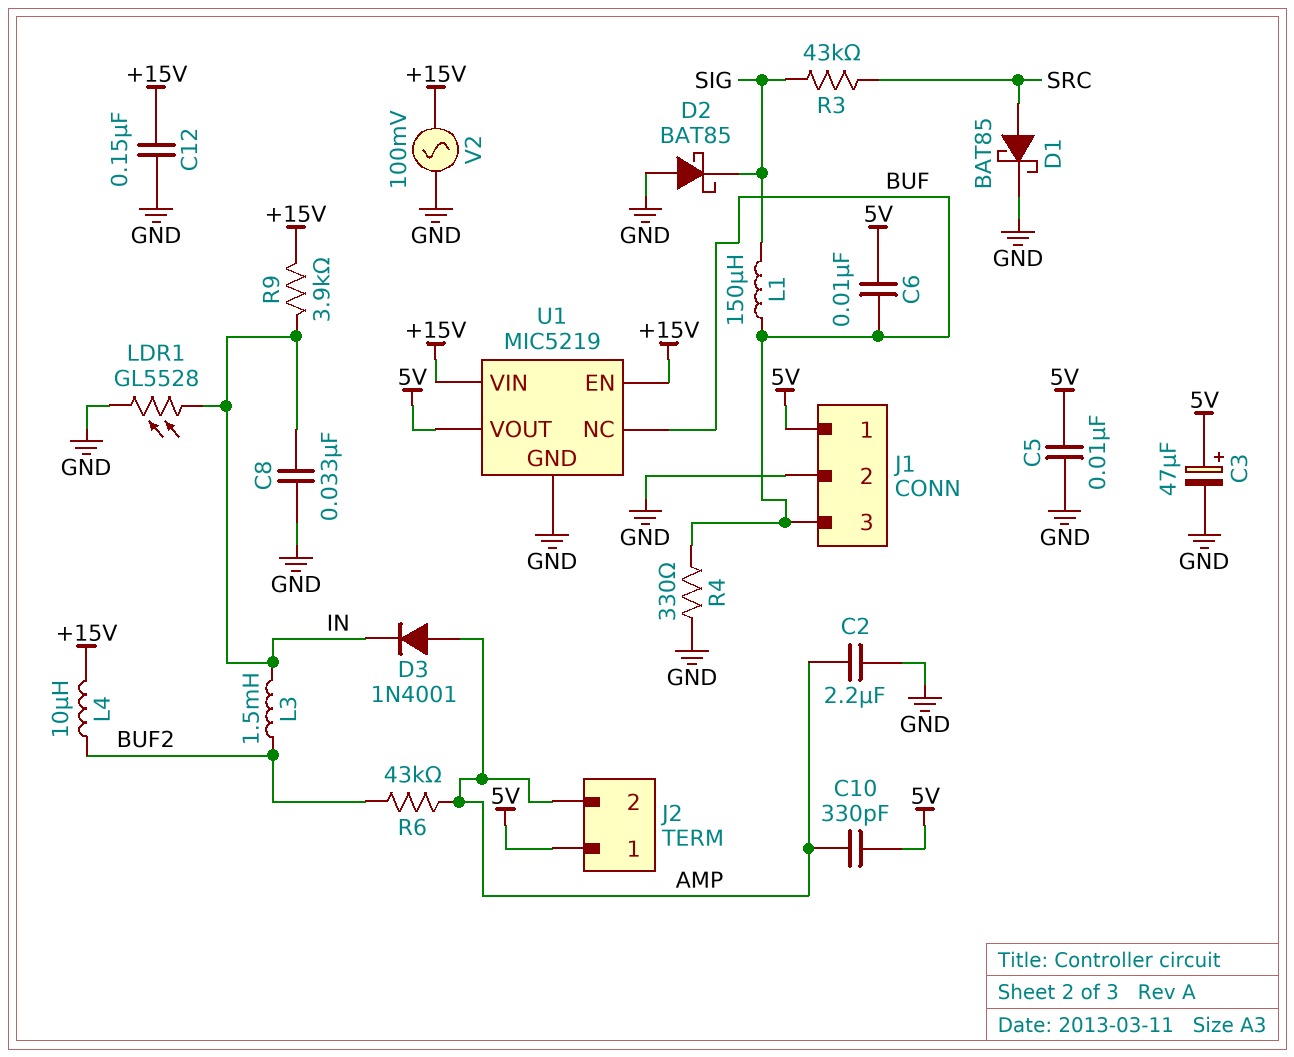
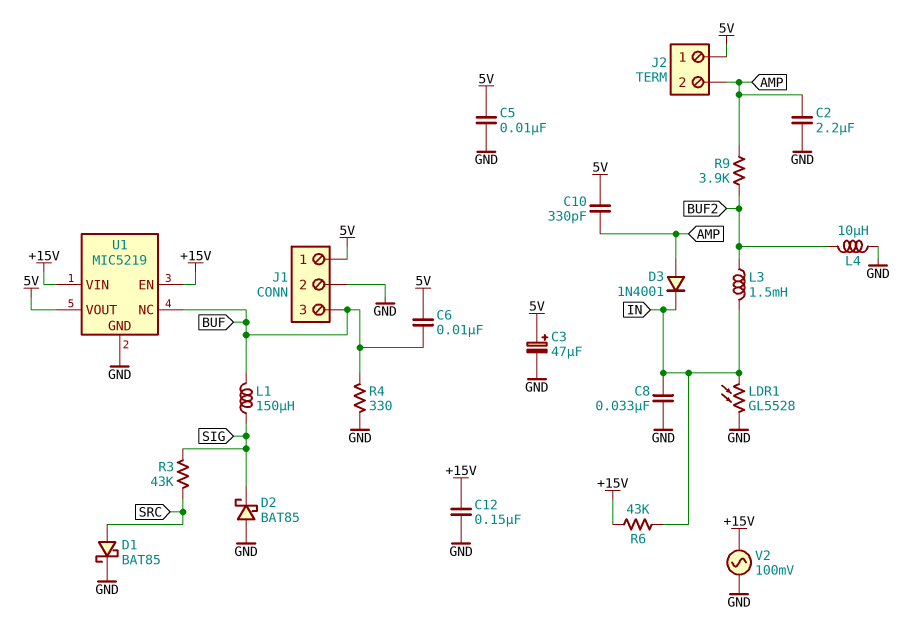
L4: 10uH (+15V, BUF2) -> 10uH (BUF2, GND)
R6: 43k (AMP, BUF2) -> 43k (+15V, IN)
R9: 3.9k (+15V, IN) -> 3.9k (AMP, BUF2)

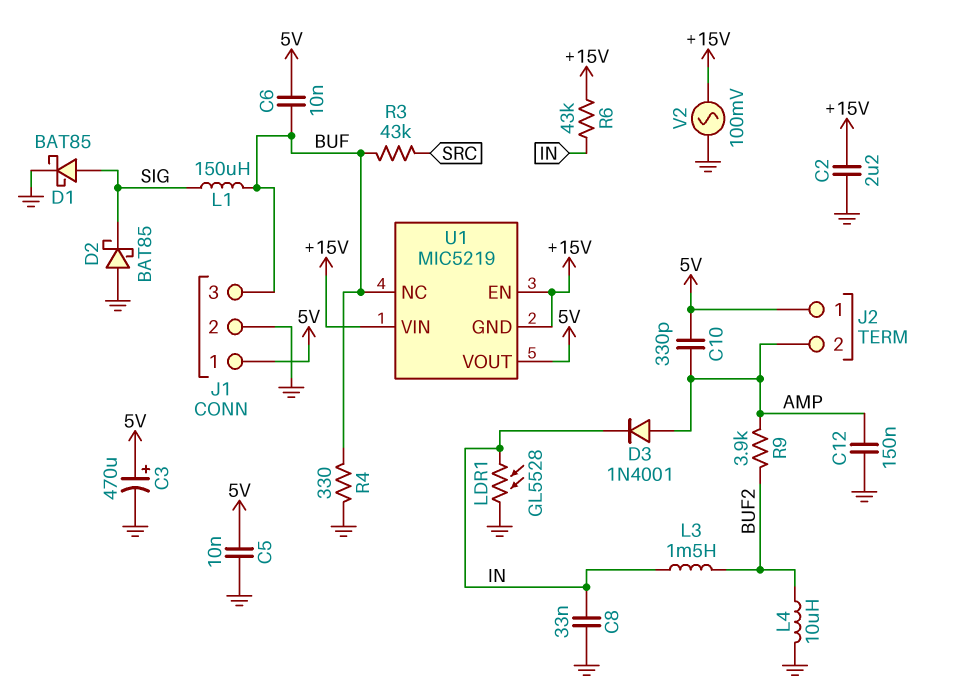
C2: 2.2uF (AMP, GND) -> 2.2uF (+15V, GND)
C3: 47uF (plus 5V, minus GND) -> 470uF (plus 5V, minus GND)
C12: 150nF (+15V, GND) -> 150nF (AMP, GND)
D1: schottky BAT85 (A SRC, K GND) -> schottky BAT85 (A SIG, K GND)
R3: 43k (SIG, SRC) -> 43k (BUF, SRC)
U1 pin GND: GND -> +15V

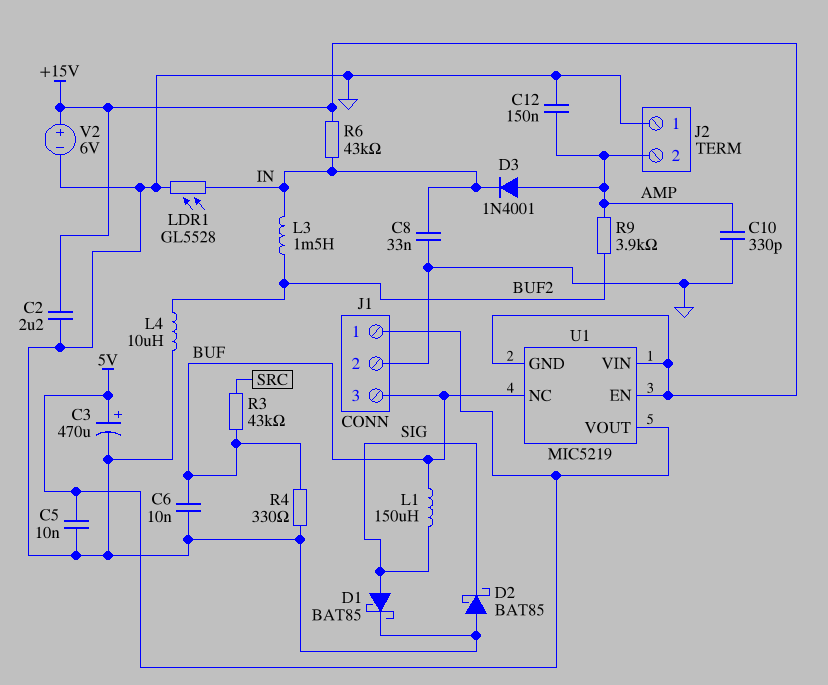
C6: 10nF (5V, BUF) -> 10nF (BUF, GND)
C10: 330pF (5V, AMP) -> 330pF (AMP, GND)
J2 pin 1: 5V -> GND
V2: AC 100mV (+15V, GND) -> 6V (plus +15V, minus GND)

